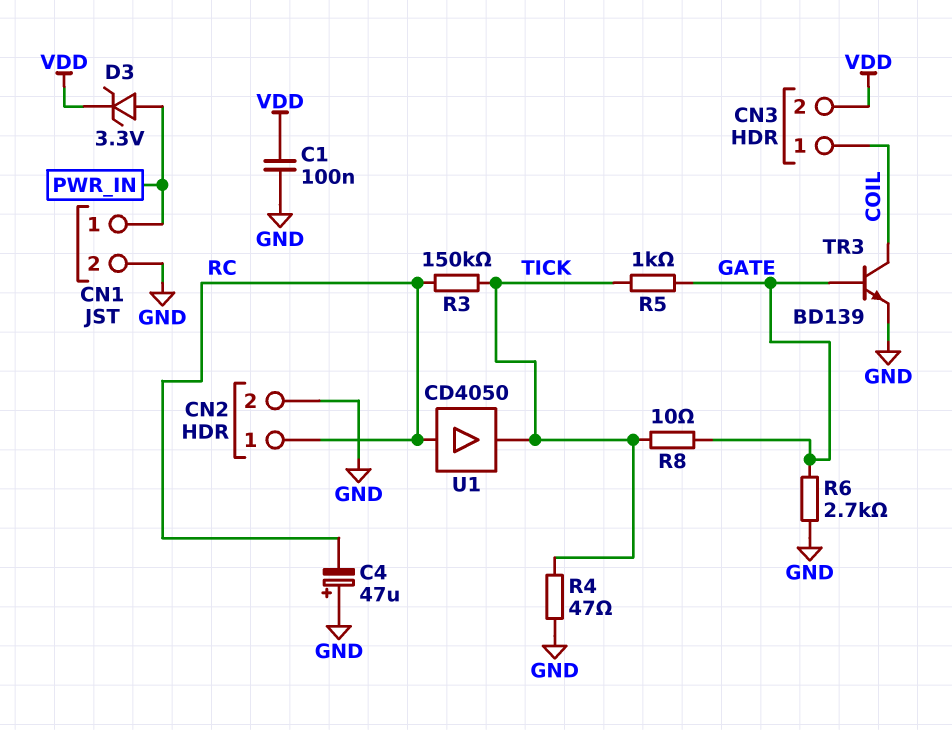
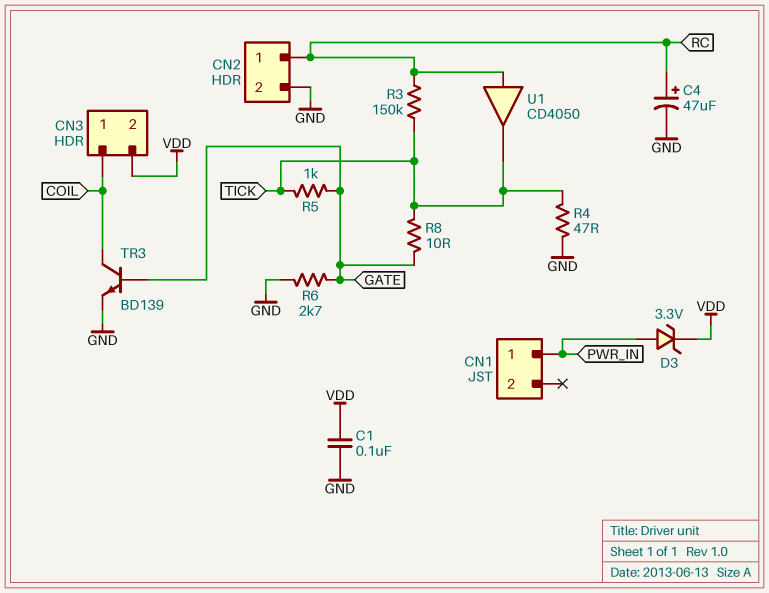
C4: 47uF (plus GND, minus RC) -> 47uF (plus RC, minus GND)
CN1 pin 2: GND -> none

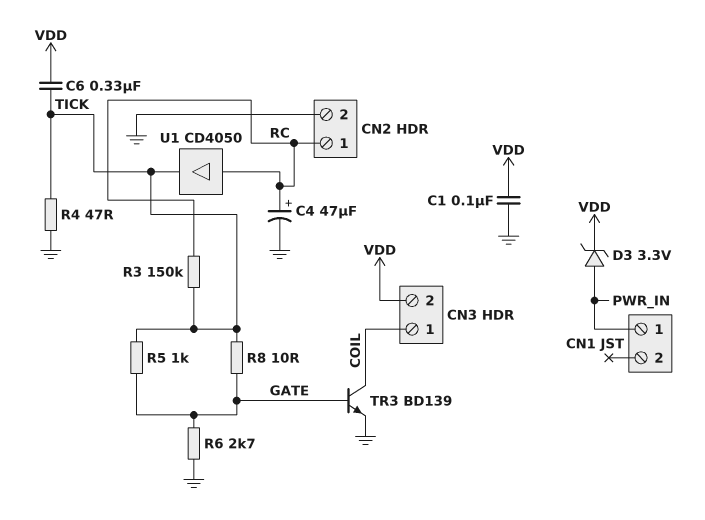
C6: none -> 330nF (TICK, VDD)

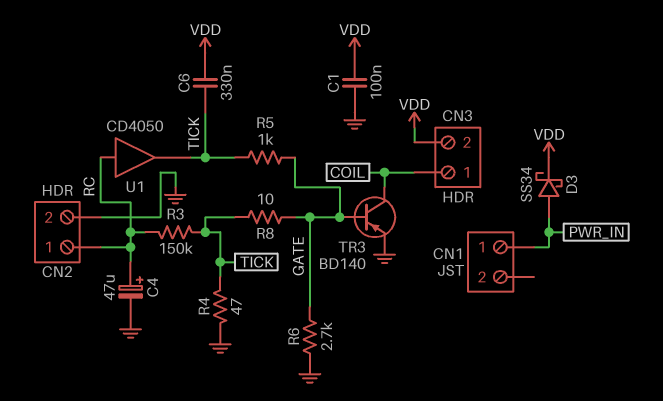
D3: zener 3.3V (A PWR_IN, K VDD) -> schottky SS34 (A PWR_IN, K VDD)
TR3: NPN BD139 (B GATE, C COIL, E GND) -> PNP BD140 (B GATE, C COIL, E GND)

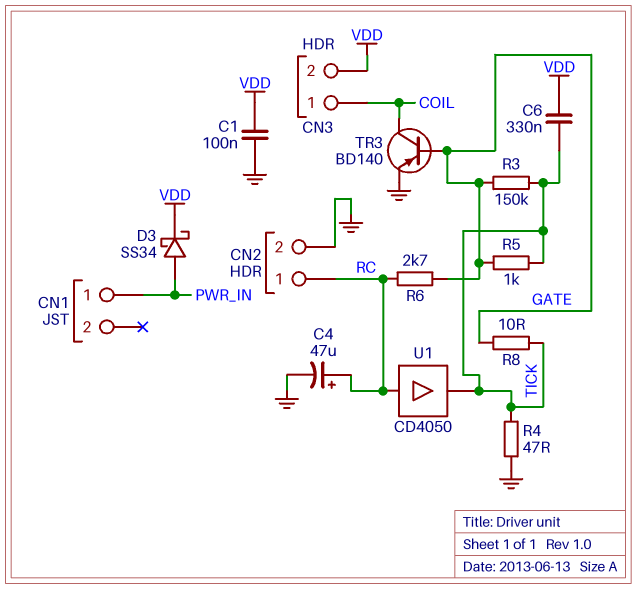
R3: 150k (RC, TICK) -> 150k (GATE, TICK)
R6: 2.7k (GATE, GND) -> 2.7k (GATE, RC)

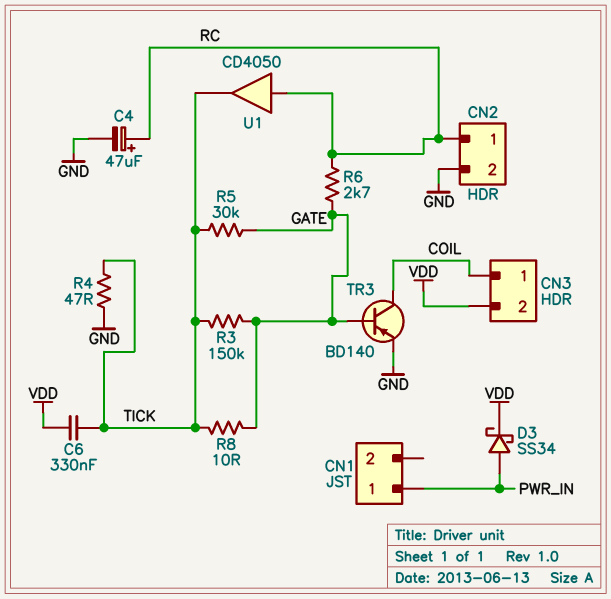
C1: 100nF (GND, VDD) -> none
R5: 1k (GATE, TICK) -> 30k (GATE, TICK)

